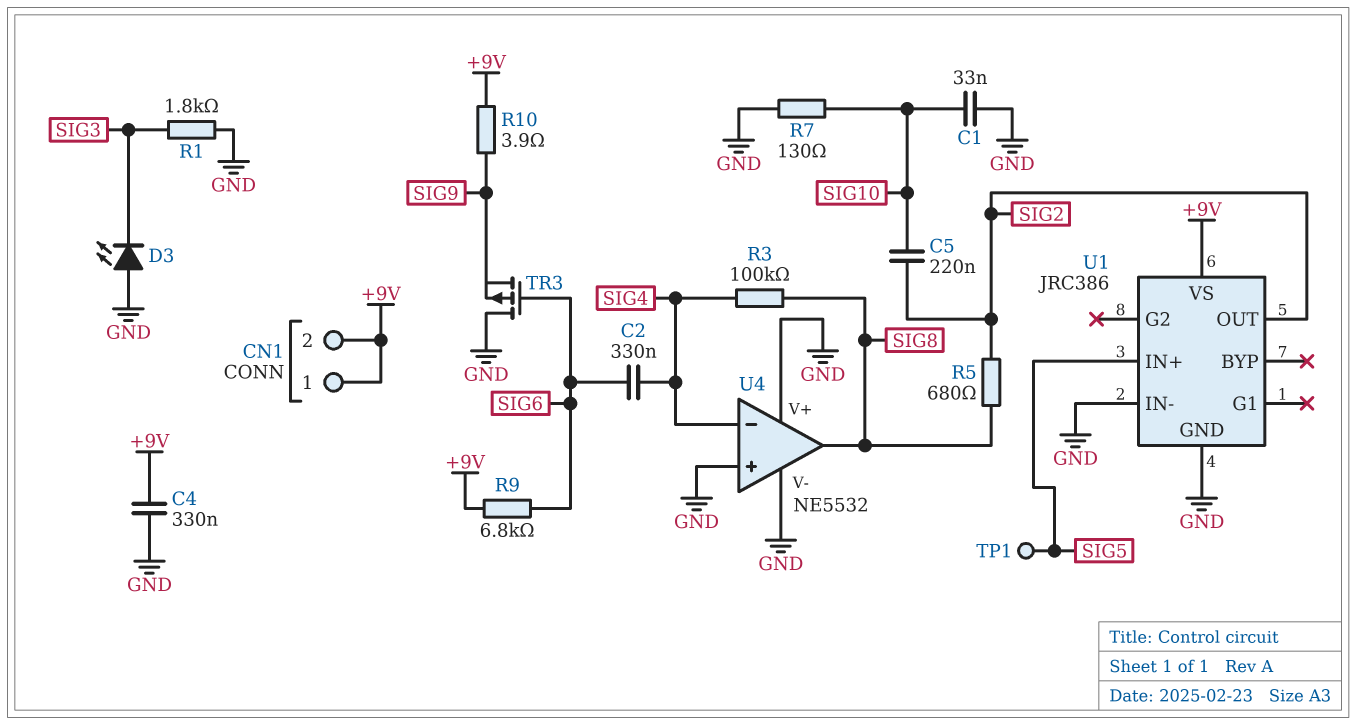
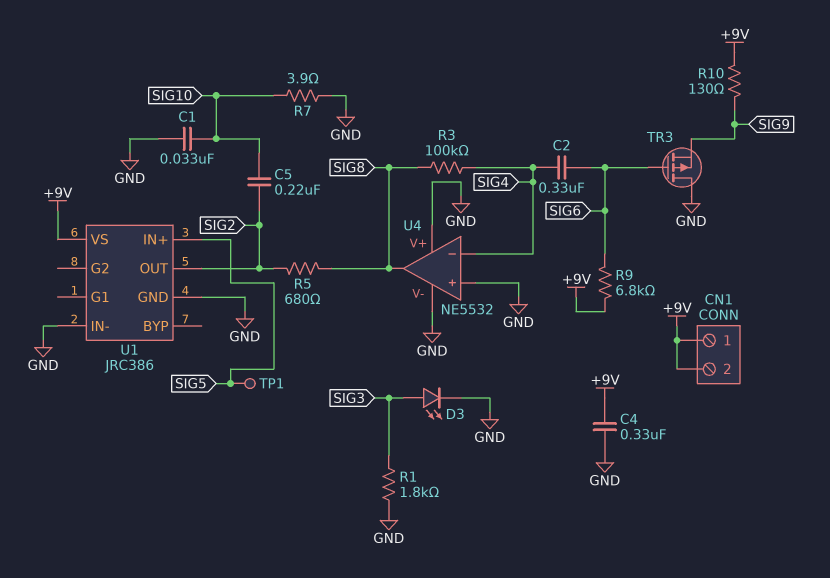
D3: LED (A GND, K SIG3) -> LED (A SIG3, K GND)
R7: 130 (GND, SIG10) -> 3.9 (GND, SIG10)
R10: 3.9 (+9V, SIG9) -> 130 (+9V, SIG9)

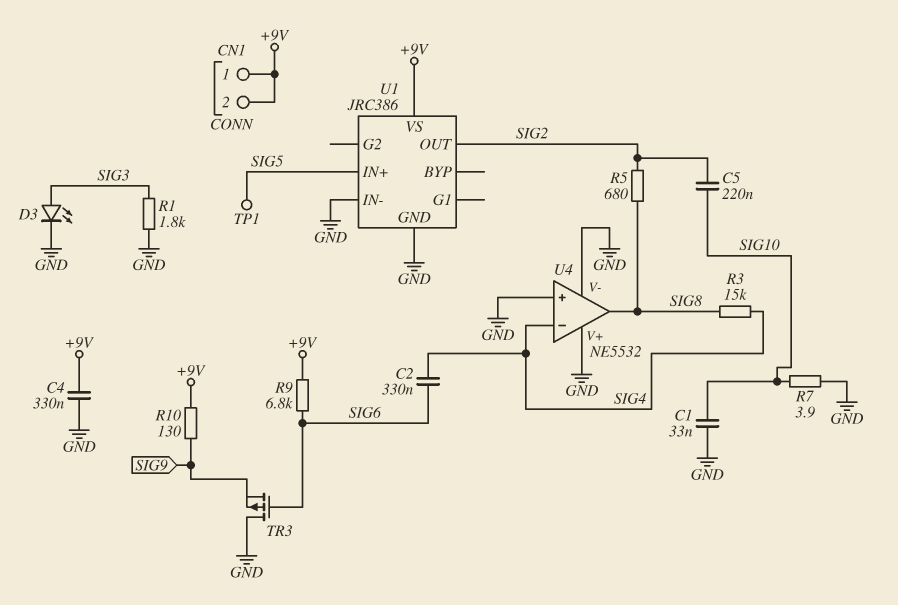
R3: 100k (SIG4, SIG8) -> 15k (SIG4, SIG8)

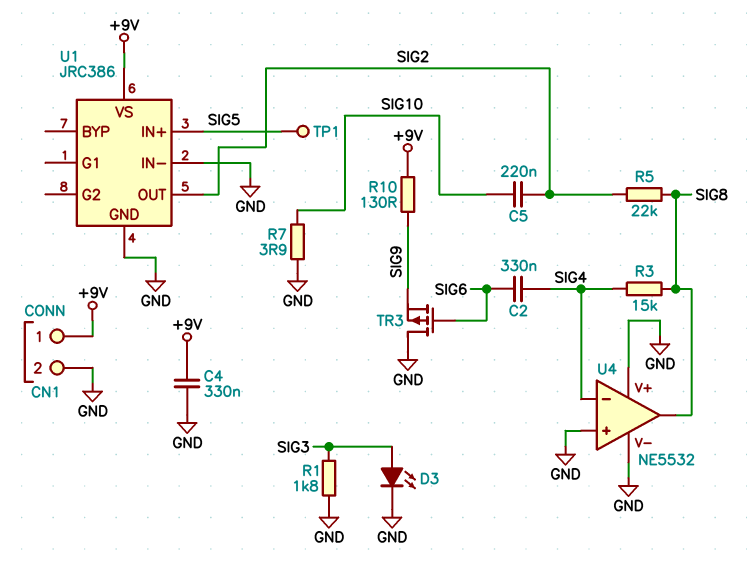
C1: 33nF (GND, SIG10) -> none
CN1 pin 2: +9V -> GND
R5: 680 (SIG2, SIG8) -> 22k (SIG2, SIG8)
R9: 6.8k (+9V, SIG6) -> none

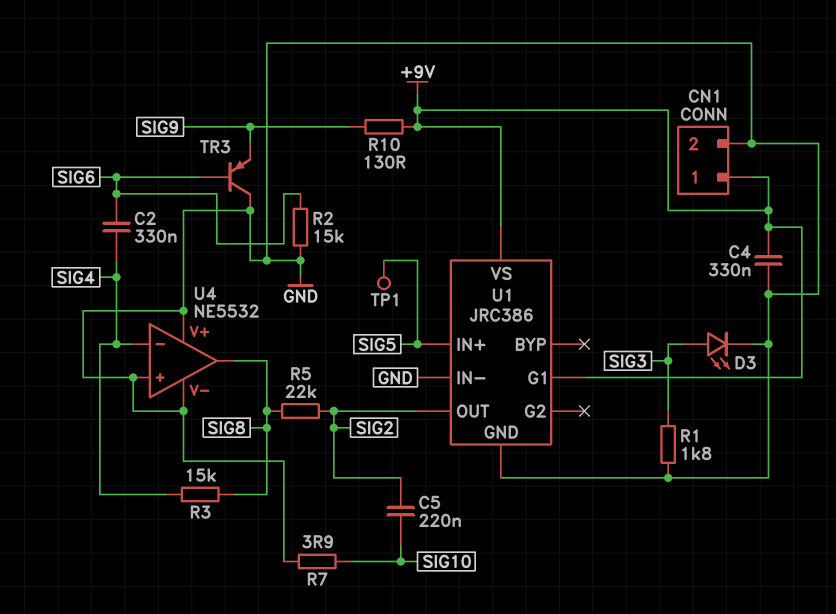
R2: none -> 15k (GND, SIG6)
TR3: PMOS (G SIG6, D GND, S SIG9) -> PNP (B SIG6, C GND, E SIG9)
U1 pin G1: none -> +9V

